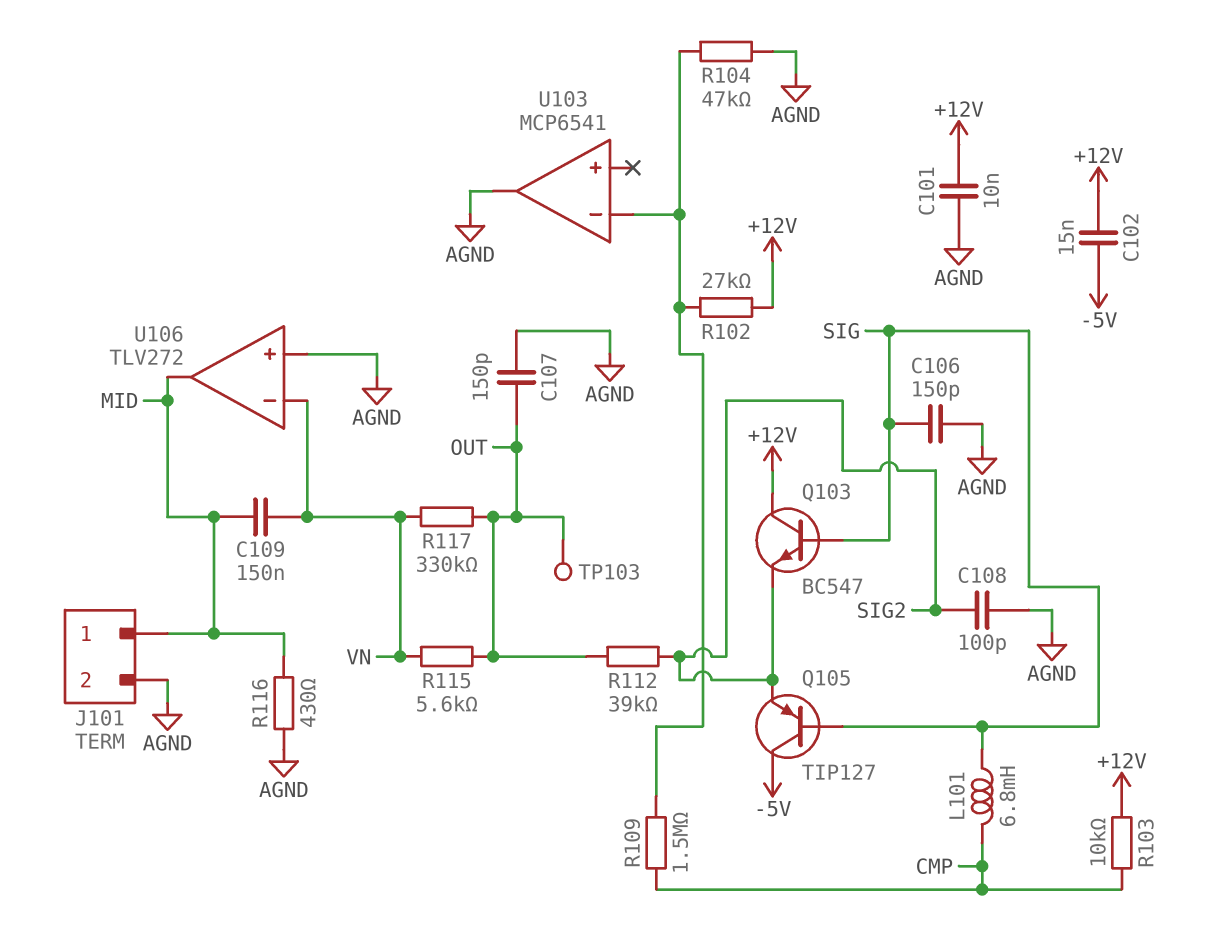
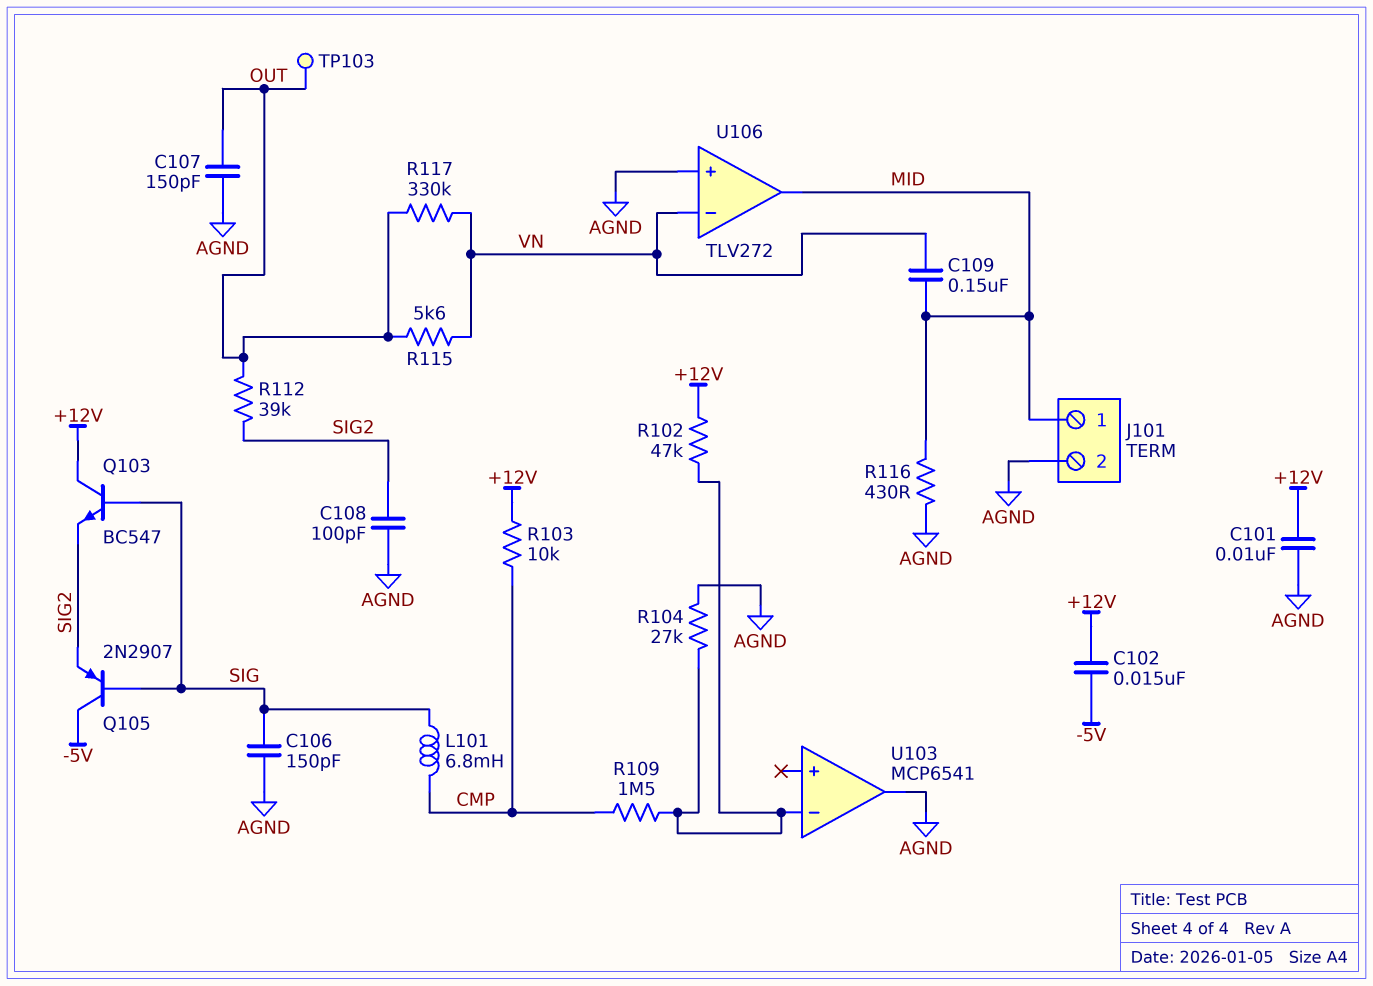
Q105: PNP TIP127 (B SIG, C -5V, E SIG2) -> PNP 2N2907 (B SIG, C -5V, E SIG2)
R102: 27k (+12V, U103/in-) -> 47k (+12V, U103/in-)
R104: 47k (AGND, U103/in-) -> 27k (AGND, U103/in-)

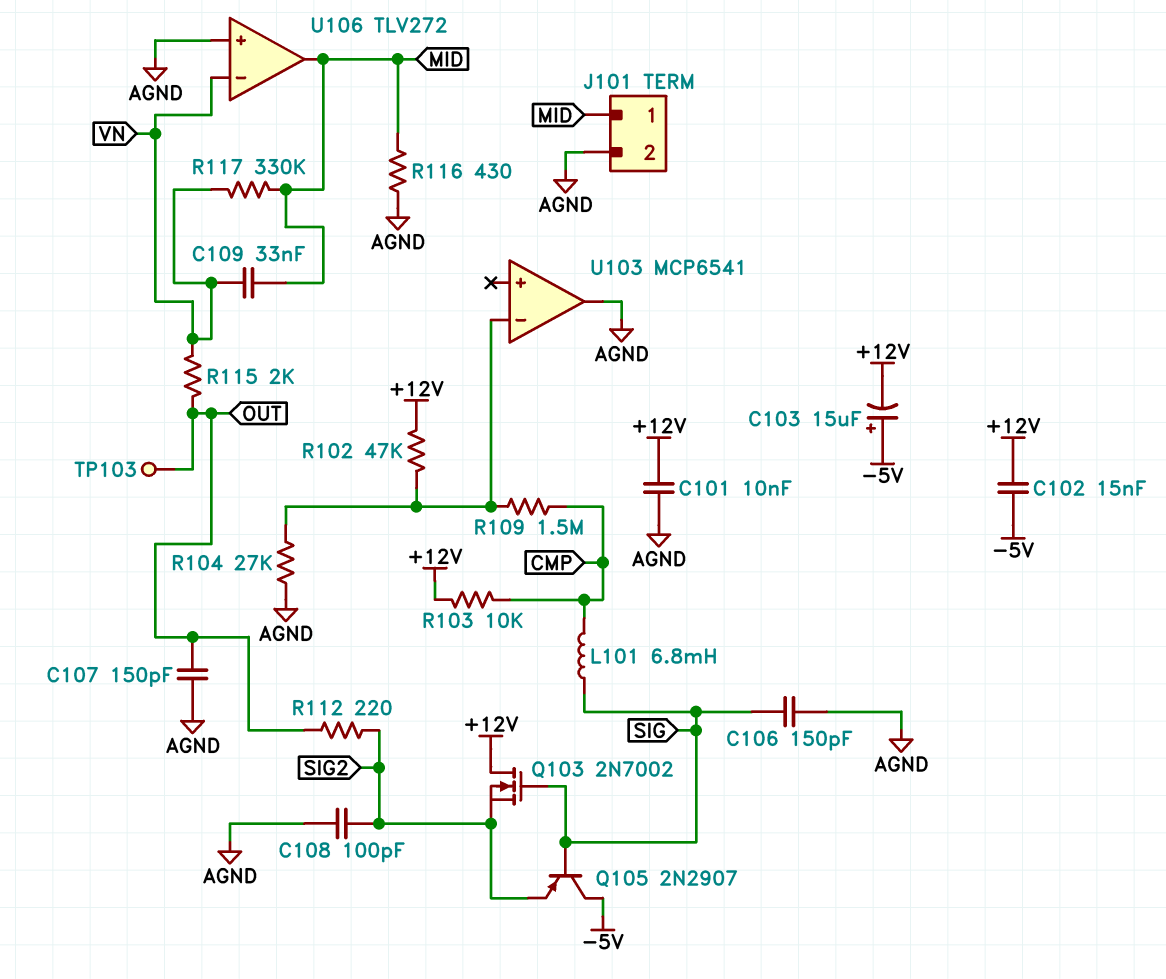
C103: none -> 15uF (plus -5V, minus +12V)
C109: 150nF (MID, VN) -> 33nF (MID, VN)
Q103: NPN BC547 (B SIG, C +12V, E SIG2) -> NMOS 2N7002 (G SIG, D +12V, S SIG2)
R112: 39k (OUT, SIG2) -> 220 (OUT, SIG2)
R115: 5.6k (OUT, VN) -> 2k (OUT, VN)
R117: 330k (OUT, VN) -> 330k (MID, VN)

